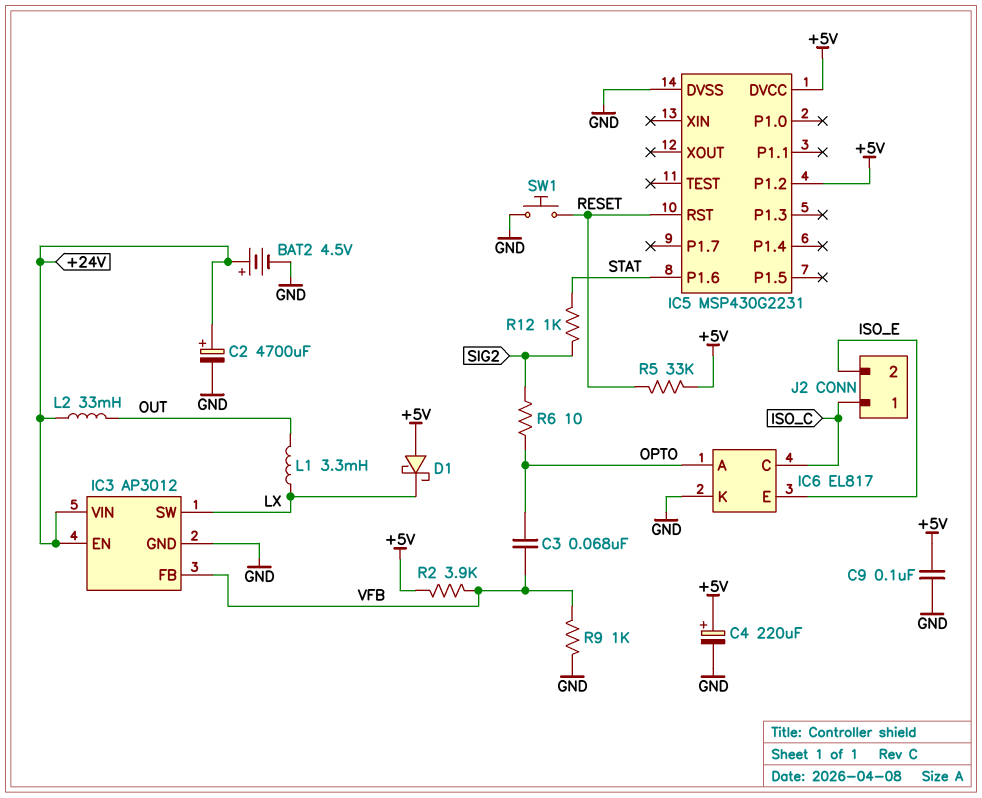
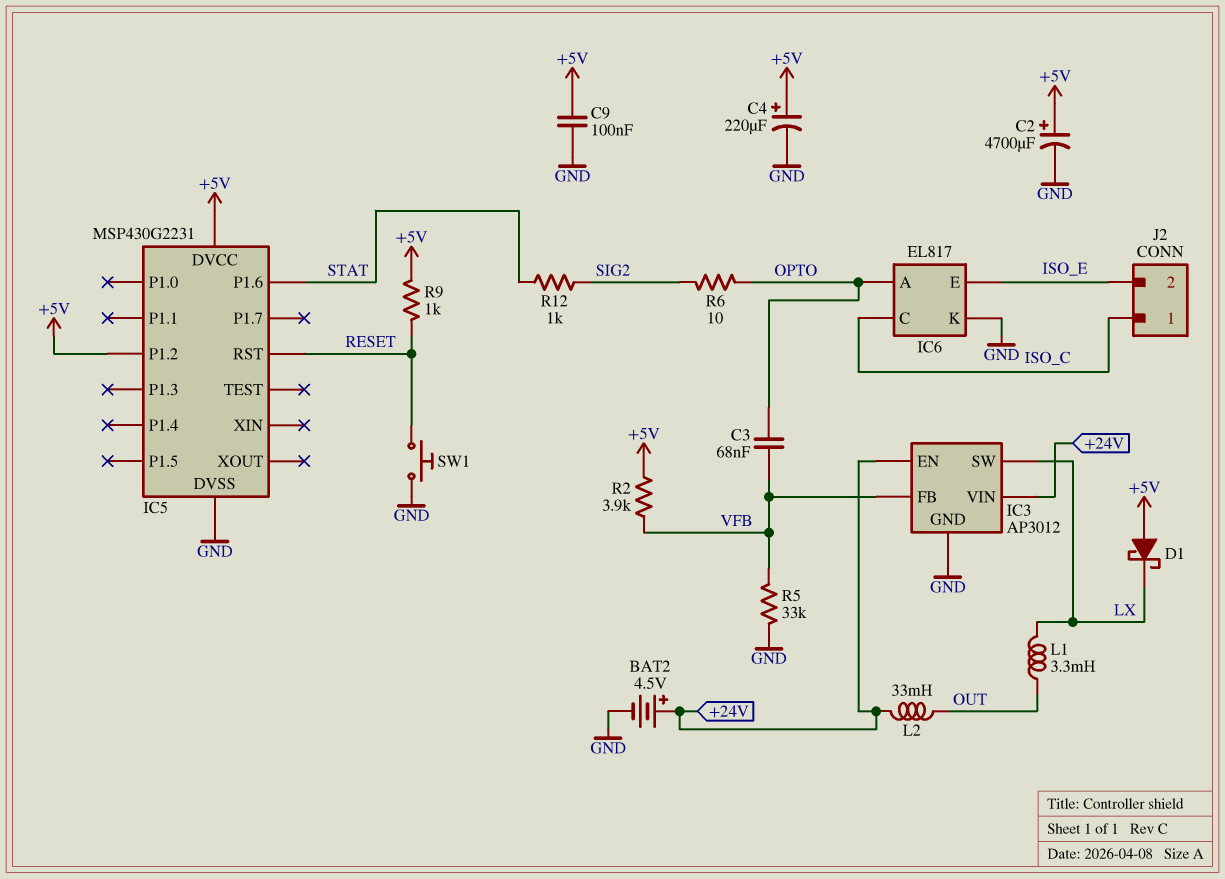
C2: 4700uF (plus +24V, minus GND) -> 4700uF (plus +5V, minus GND)
R5: 33k (+5V, RESET) -> 33k (GND, VFB)
R9: 1k (GND, VFB) -> 1k (+5V, RESET)

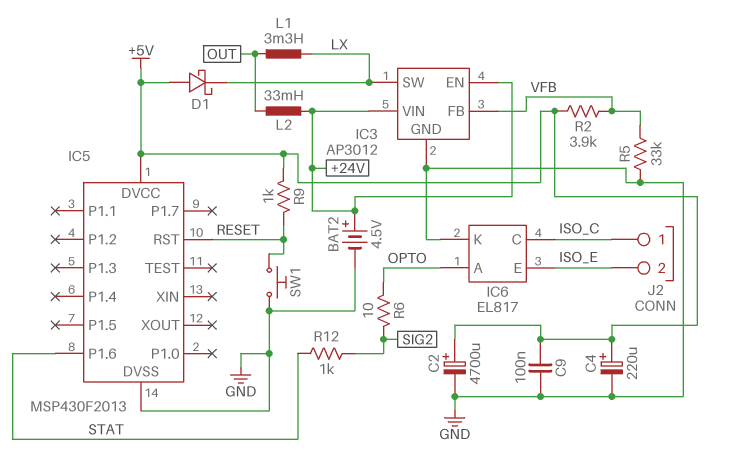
C3: 68nF (OPTO, VFB) -> none
IC5: MSP430G2231 -> MSP430F2013
IC5 pin P1.2: +5V -> none

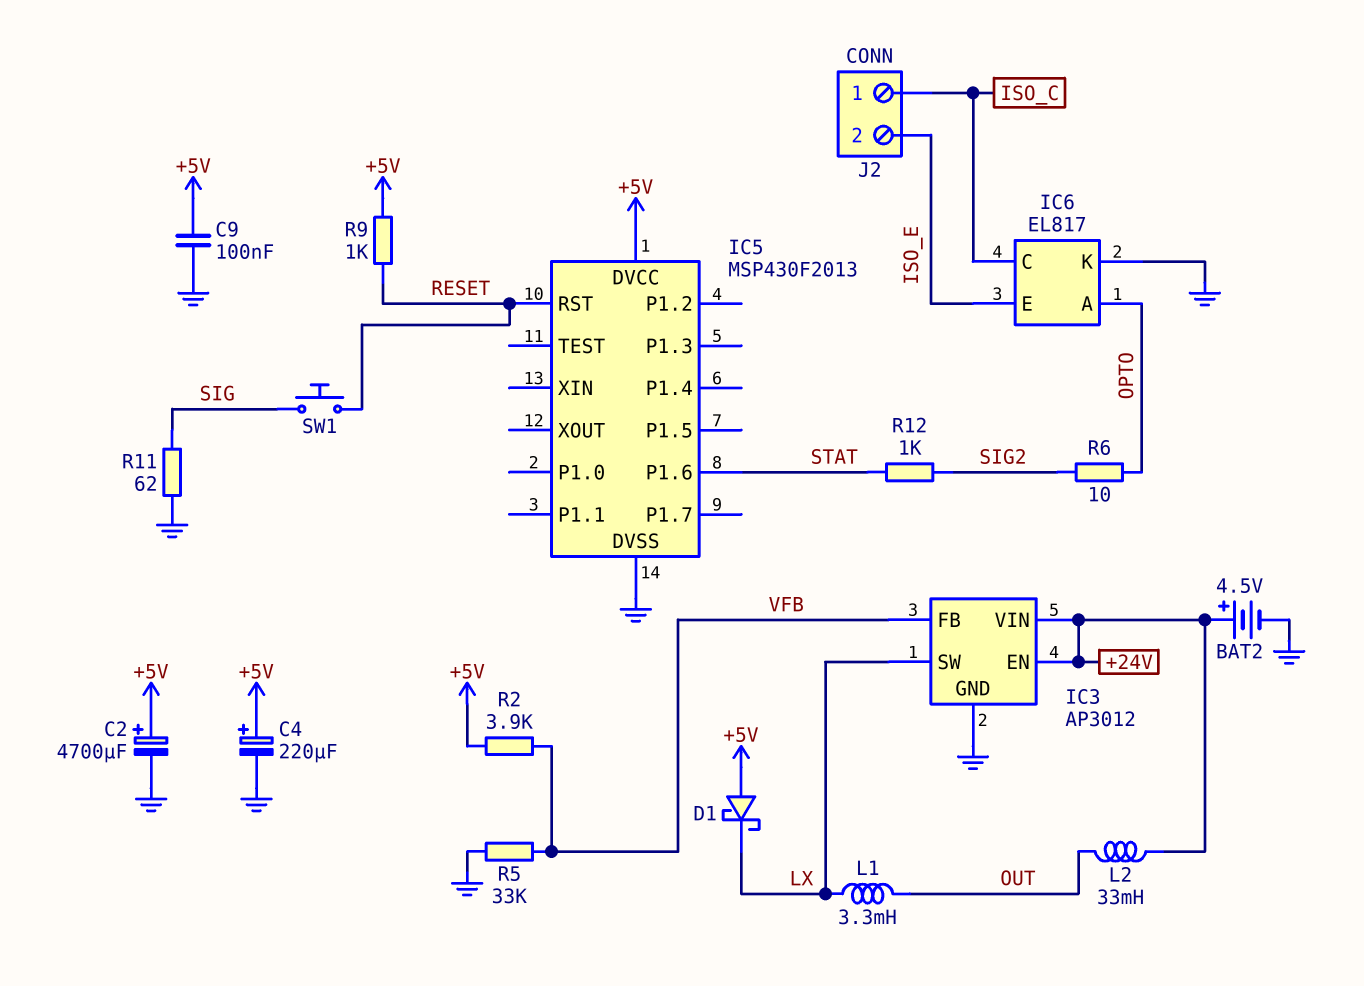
R11: none -> 62 (GND, SIG)
SW1: button (GND, RESET) -> button (RESET, SIG)

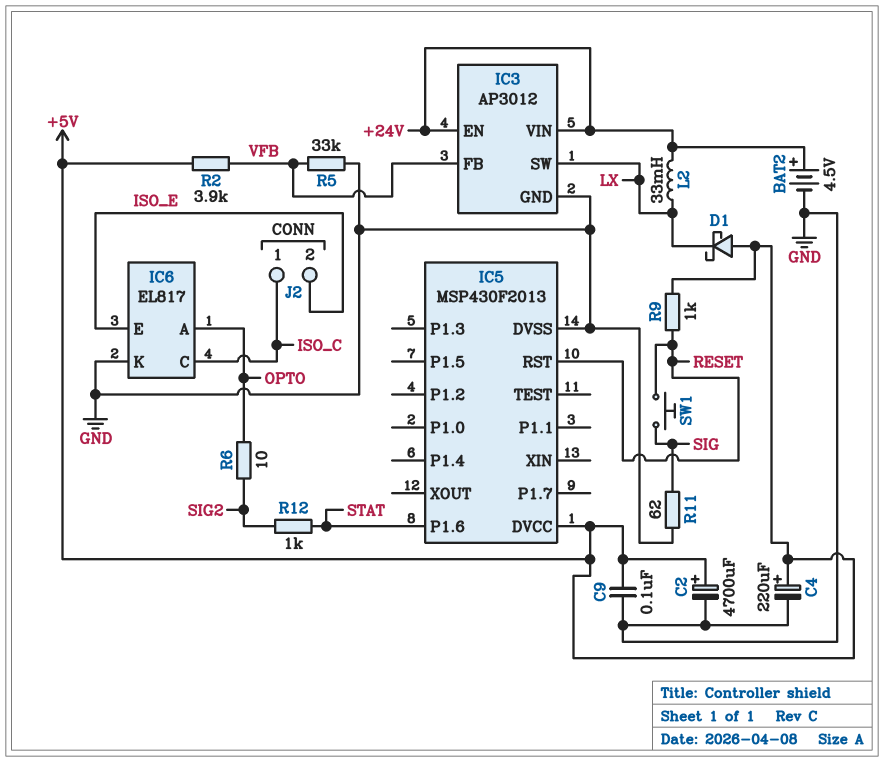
L1: 3.3mH (LX, OUT) -> none
L2: 33mH (+24V, OUT) -> 33mH (+24V, LX)

